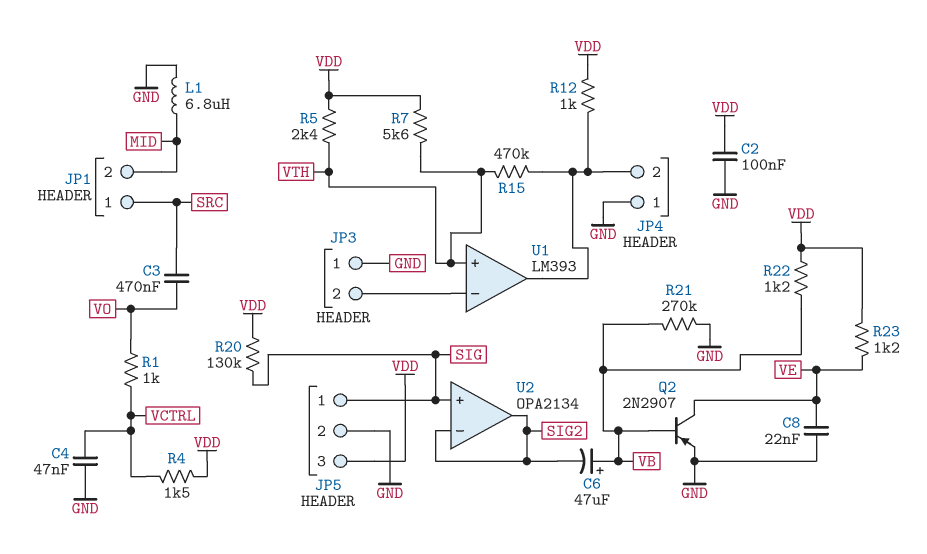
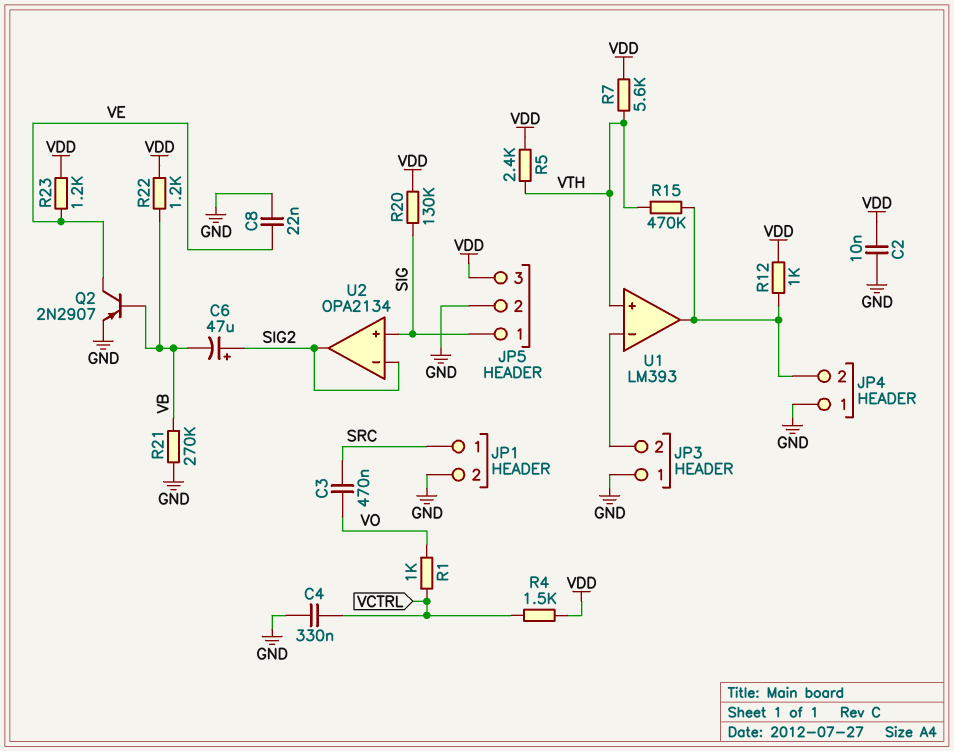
C2: 100nF (GND, VDD) -> 10nF (GND, VDD)
C4: 47nF (GND, VCTRL) -> 330nF (GND, VCTRL)
C6: 47uF (plus VB, minus SIG2) -> 47uF (plus SIG2, minus VB)
JP1 pin 2: MID -> GND
L1: 6.8uH (GND, MID) -> none

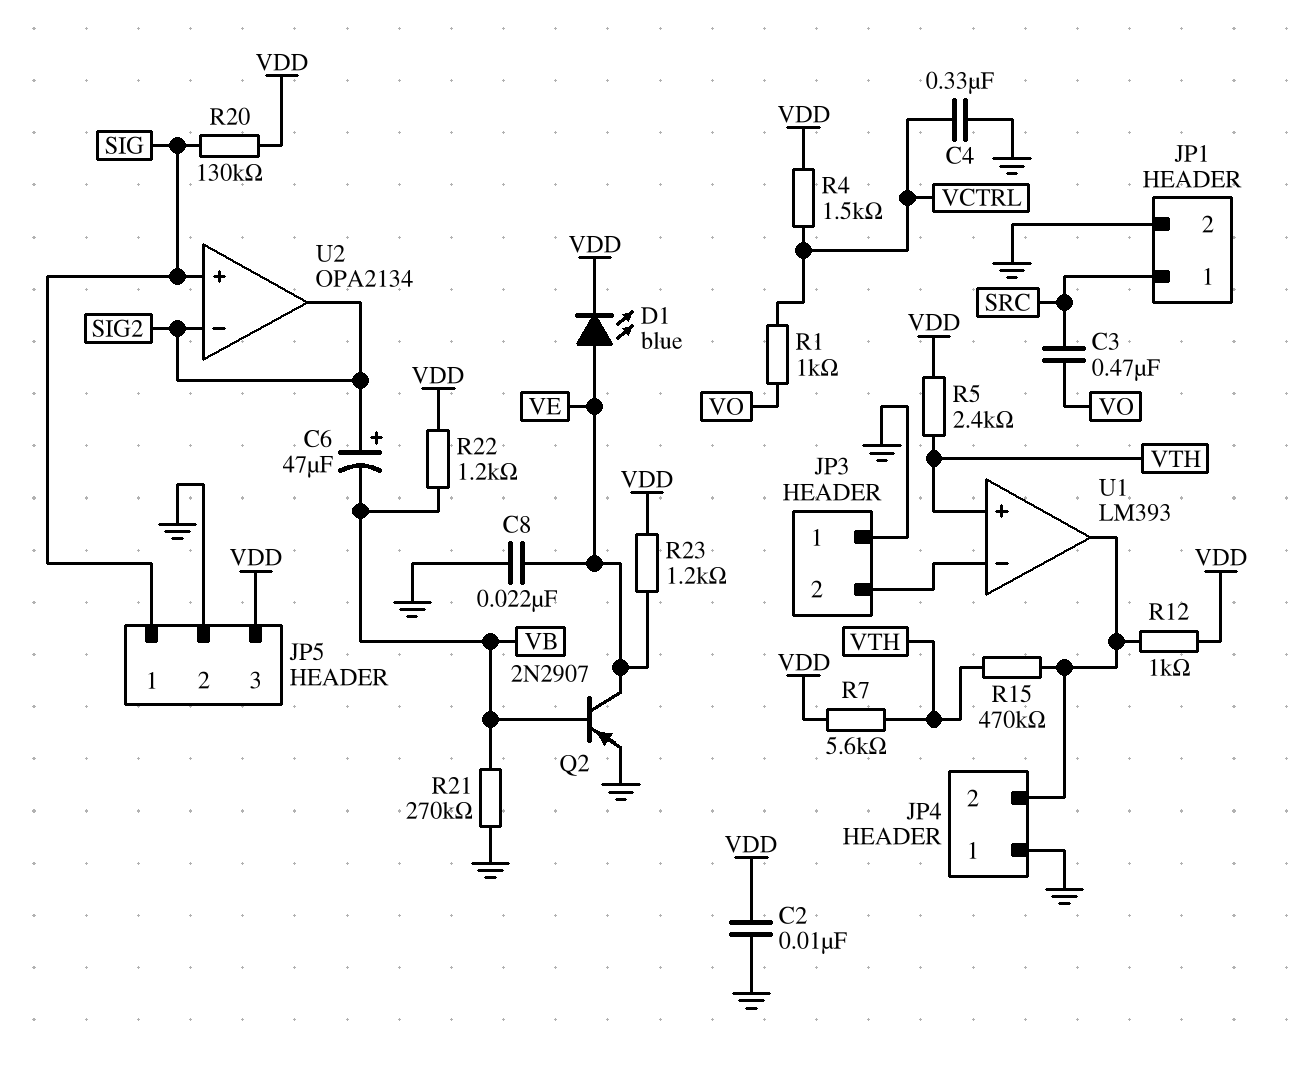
D1: none -> LED blue (A VE, K VDD)

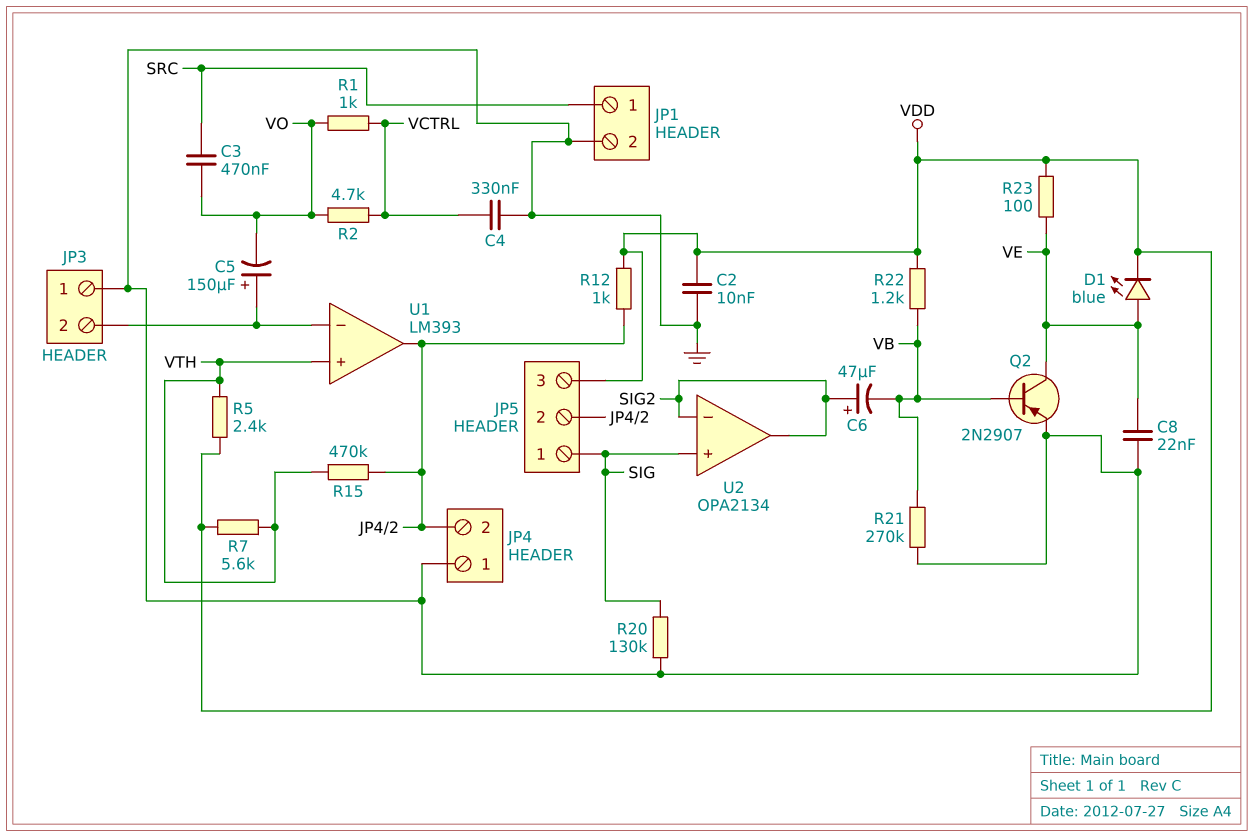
C5: none -> 150uF (plus JP3/2, minus VO)
JP5 pin 2: GND -> JP4/2
R2: none -> 4.7k (VCTRL, VO)
R4: 1.5k (VCTRL, VDD) -> none
R20: 130k (SIG, VDD) -> 130k (GND, SIG)
R23: 1.2k (VDD, VE) -> 100 (VDD, VE)

